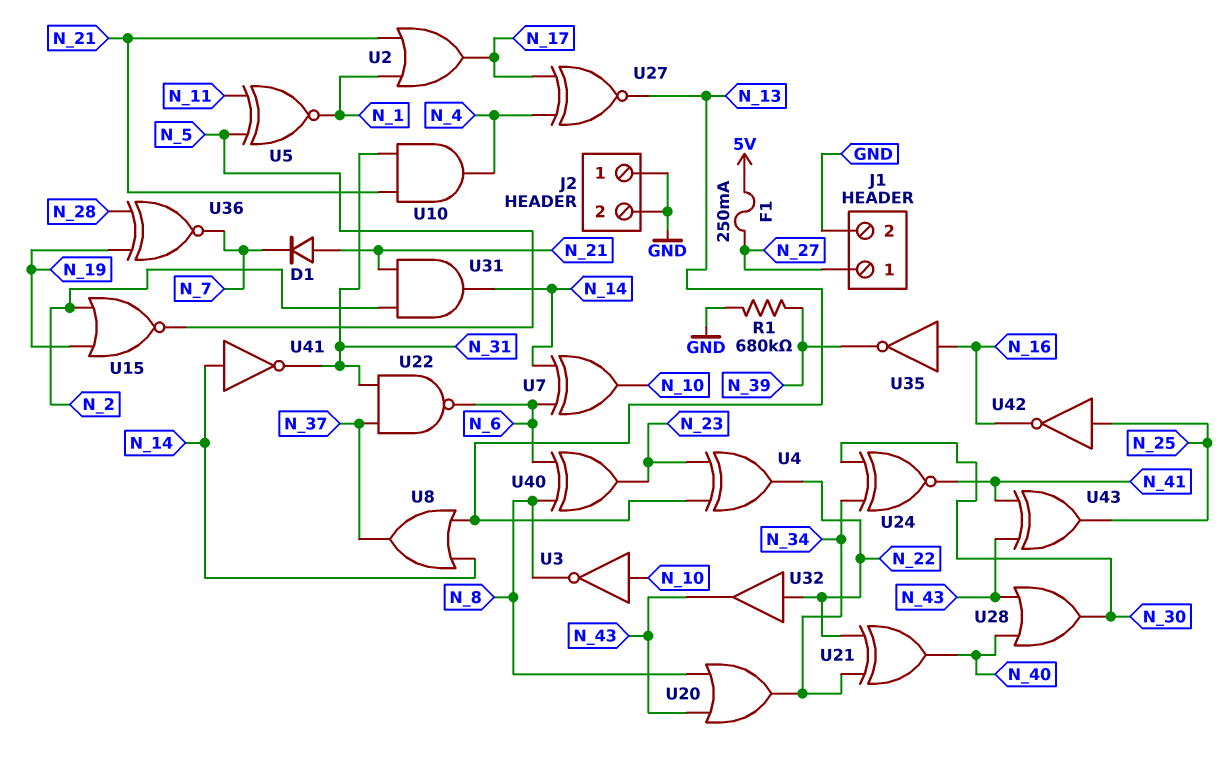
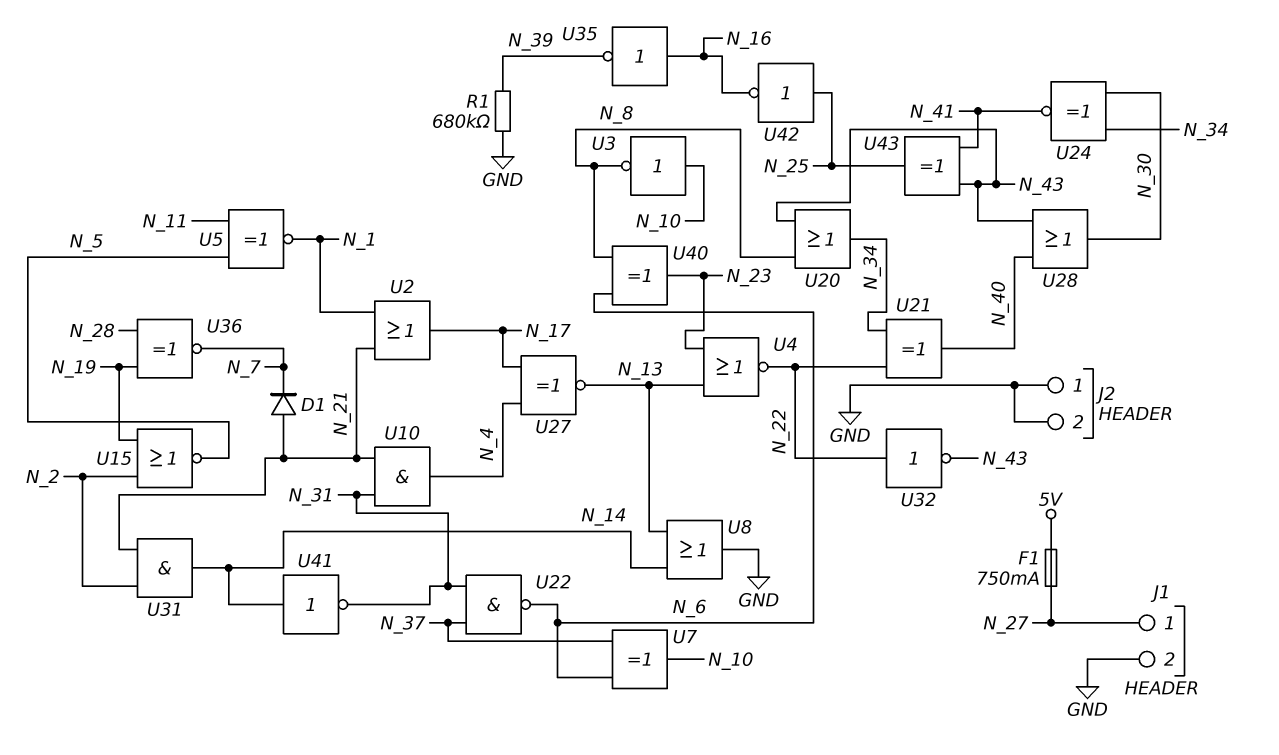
F1: 250mA (5V, N_27) -> 750mA (5V, N_27)
U4: XOR (in N_13, in N_23, out N_22) -> NOR (in N_13, in N_23, out N_22)
U7: XOR (in N_6, in N_14, out N_10) -> XOR (in N_6, in N_37, out N_10)
U8: OR (in N_13, in N_14, out N_37) -> OR (in N_13, in N_14, out GND)
U32: buffer (in N_22, out N_43) -> NOT (in N_22, out N_43)

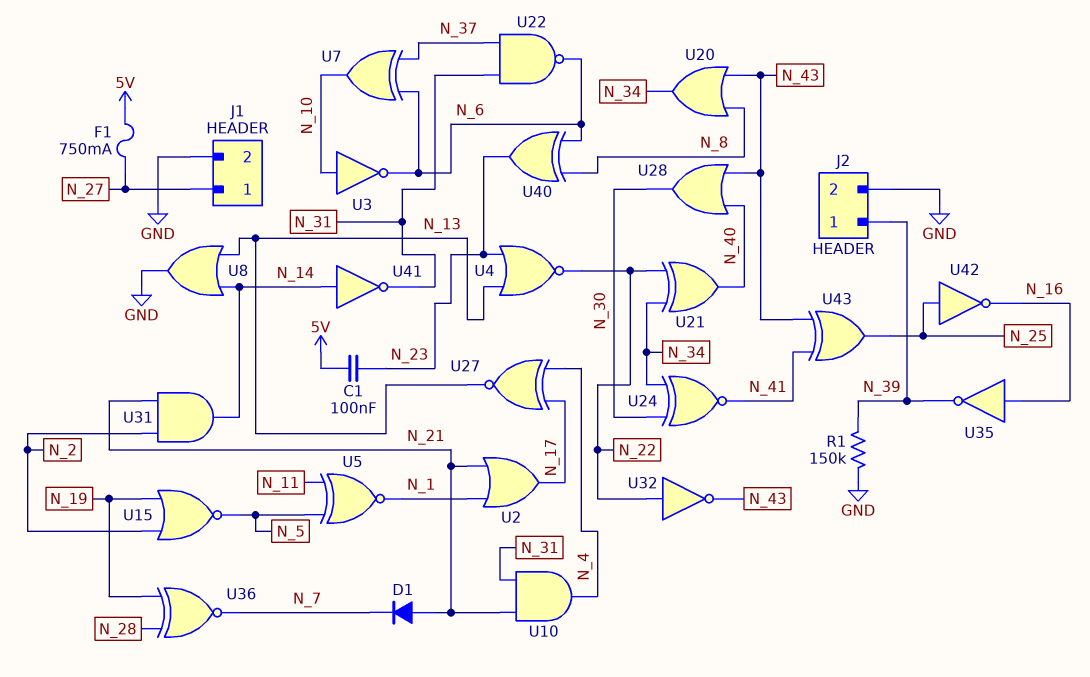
C1: none -> 100nF (5V, N_23)
J2 pin 1: GND -> N_39
R1: 680k (GND, N_39) -> 150k (GND, N_39)
U3: NOT (in N_10, out N_8) -> NOT (in N_10, out N_6)

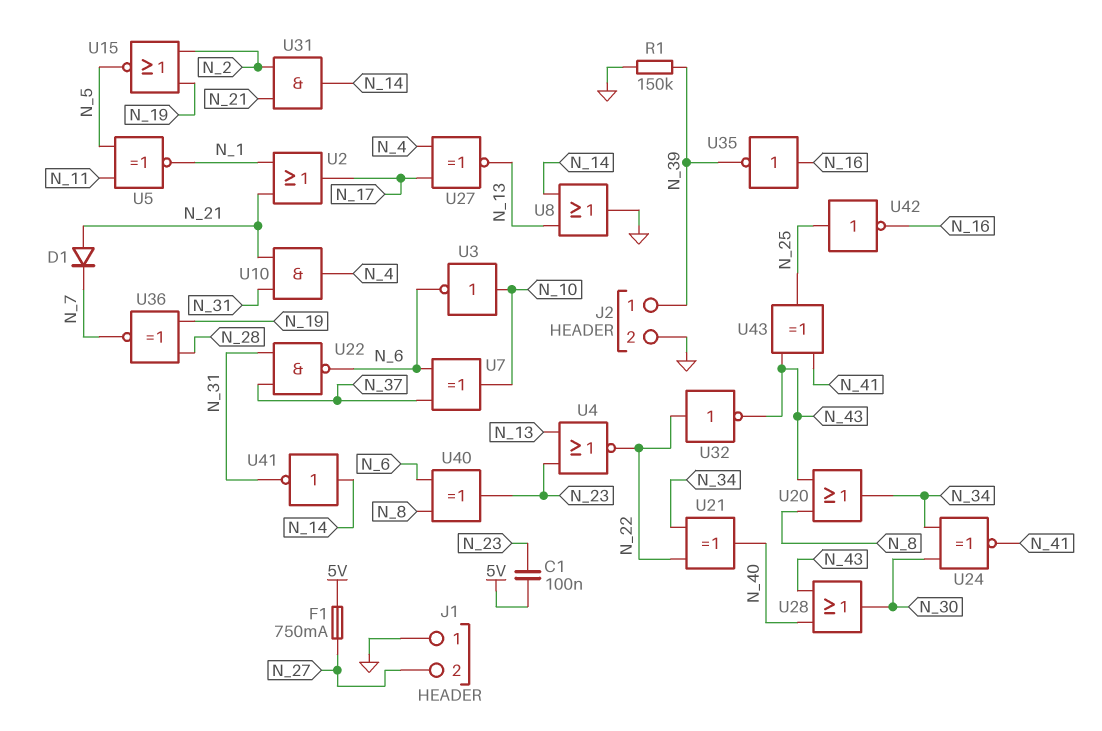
J1 pin 1: N_27 -> GND
J1 pin 2: GND -> N_27

